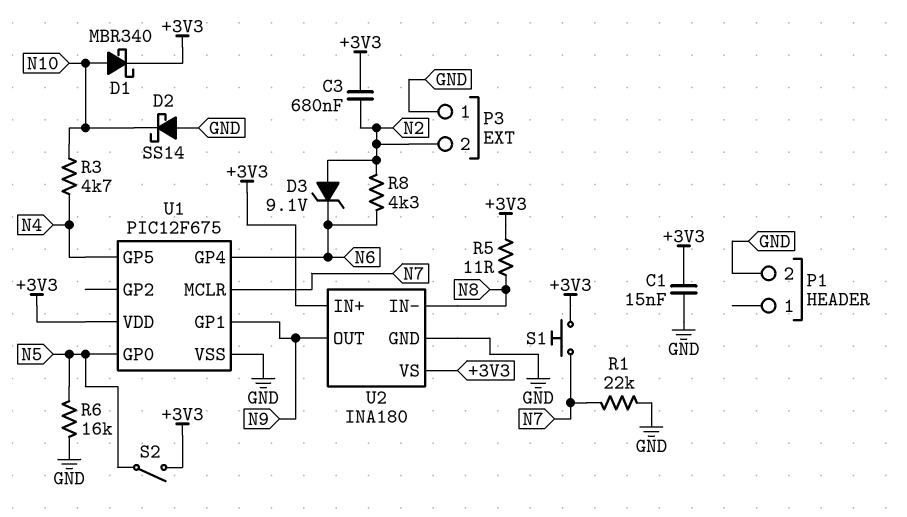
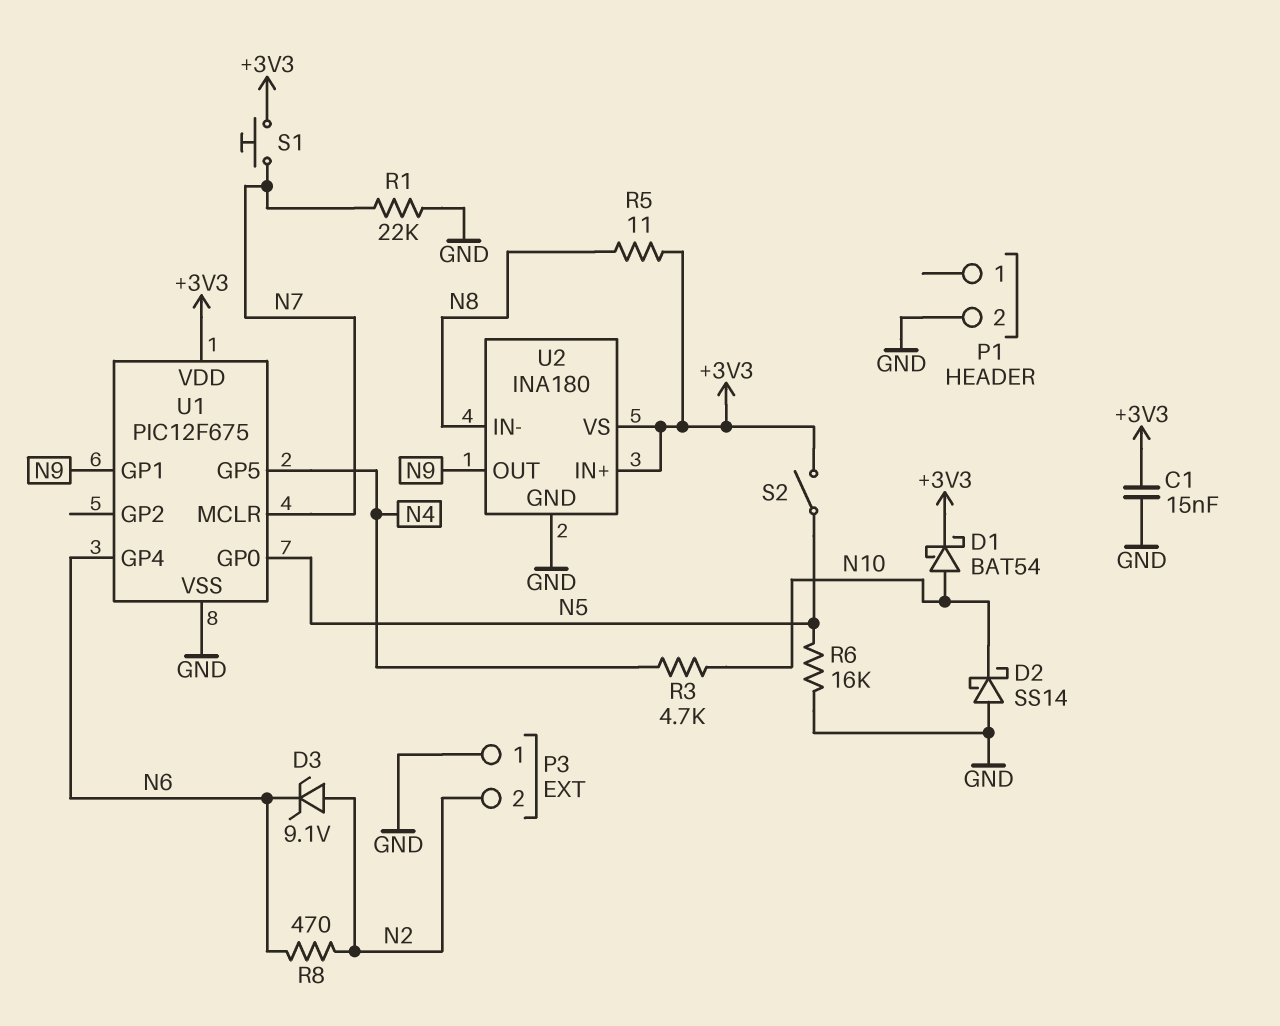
C3: 680nF (+3V3, N2) -> none
D1: schottky MBR340 (A N10, K +3V3) -> schottky BAT54 (A N10, K +3V3)
R8: 4.3k (N2, N6) -> 470 (N2, N6)

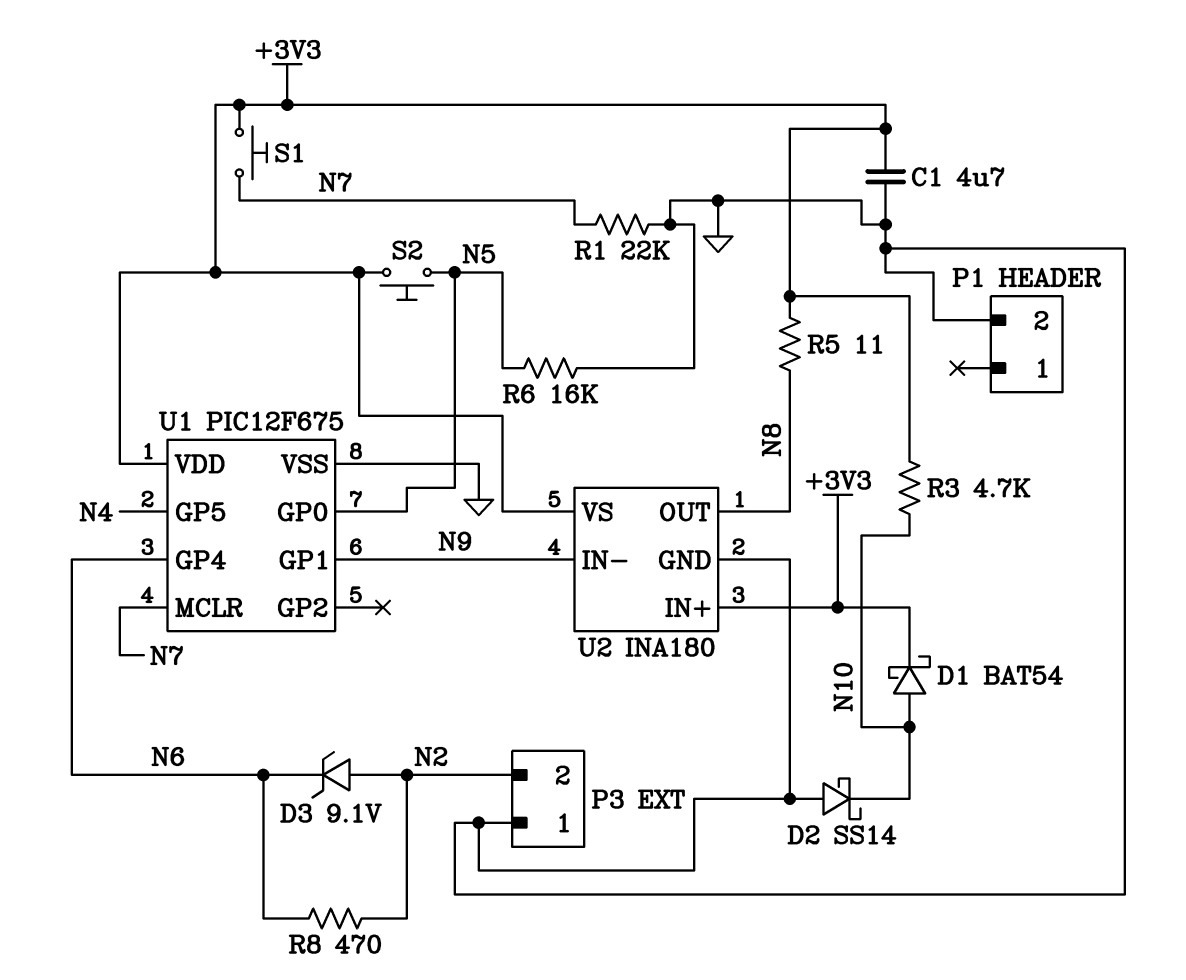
C1: 15nF (+3V3, GND) -> 4.7uF (+3V3, GND)
R3: 4.7k (N4, N10) -> 4.7k (+3V3, N10)
S2: switch (+3V3, N5) -> button (+3V3, N5)
U2 pin IN-: N8 -> N9
U2 pin OUT: N9 -> N8

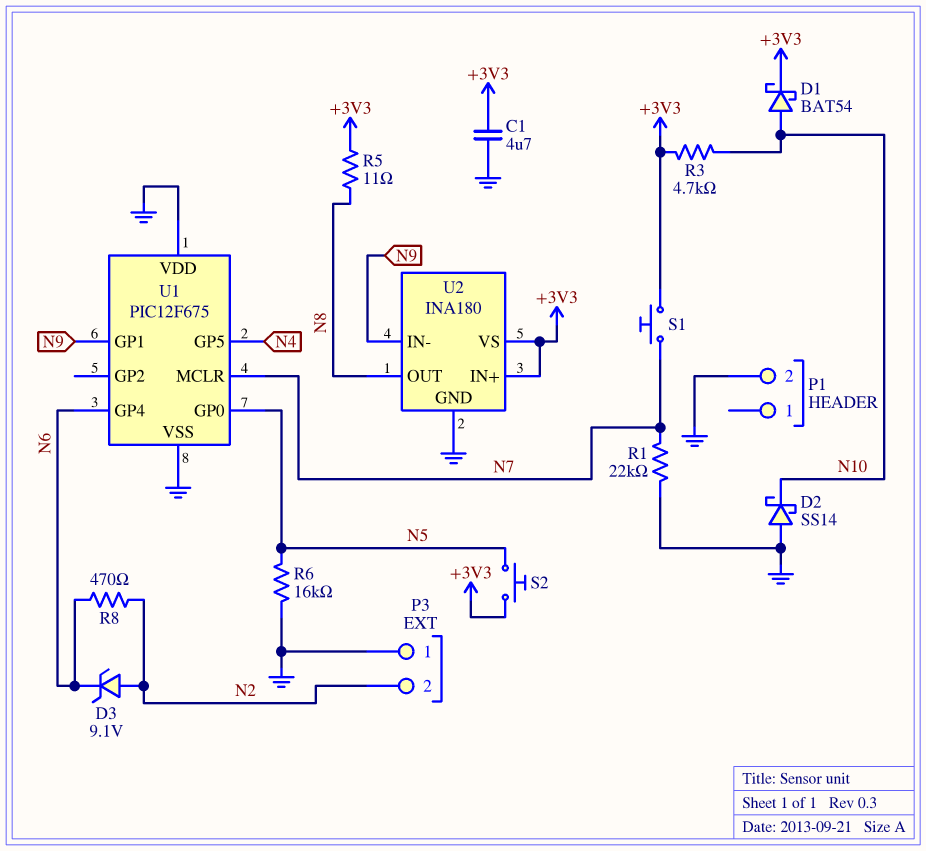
U1 pin VDD: +3V3 -> GND

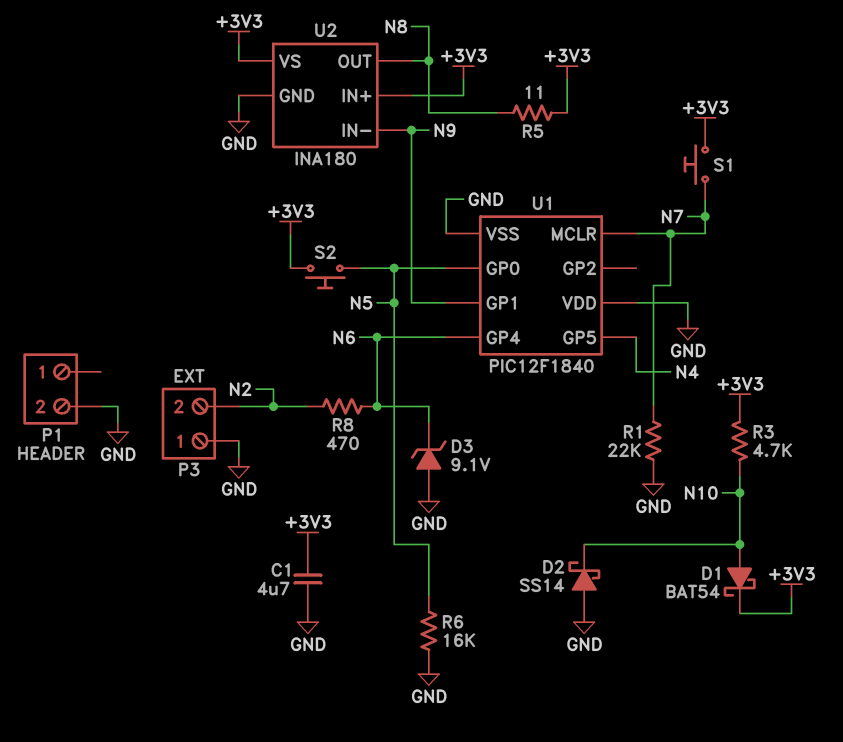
D3: zener 9.1V (A N2, K N6) -> zener 9.1V (A GND, K N6)
U1: PIC12F675 -> PIC12F1840

